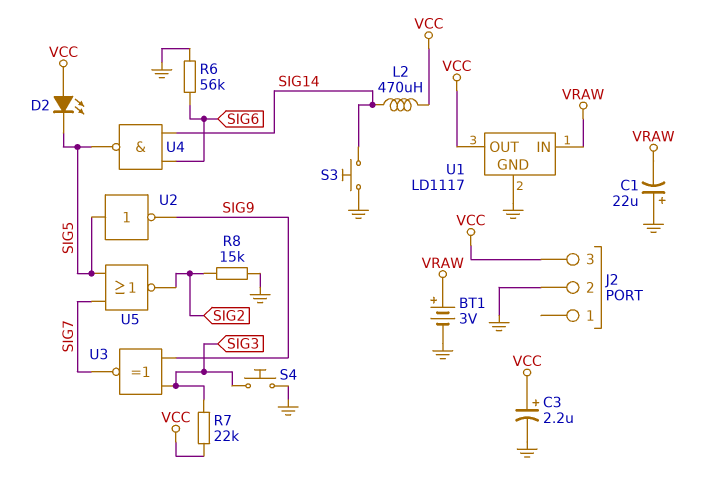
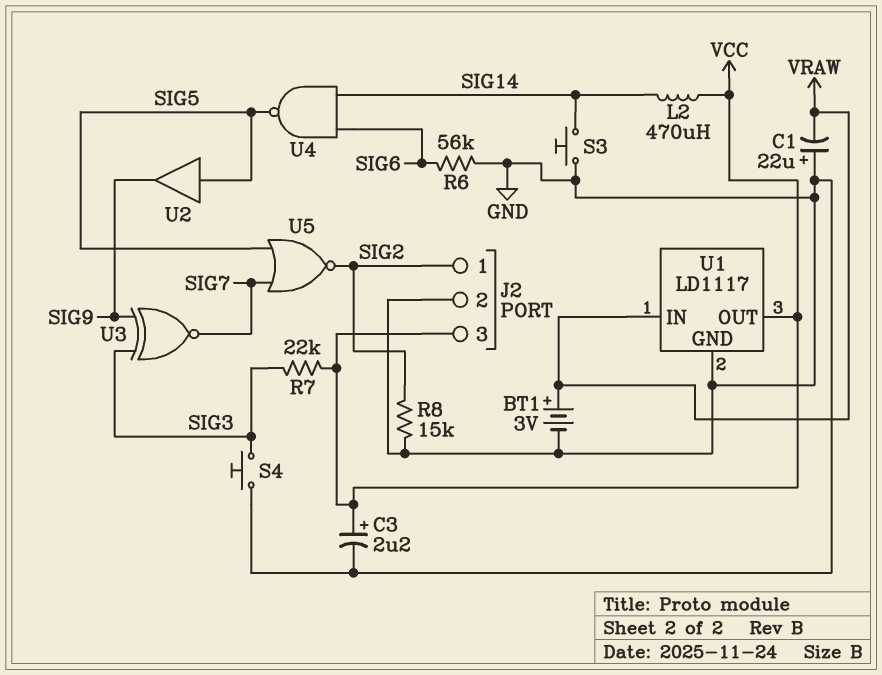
D2: LED (A VCC, K SIG5) -> none
J2 pin 1: none -> SIG2
U2: NOT (in SIG5, out SIG9) -> buffer (in SIG5, out SIG9)

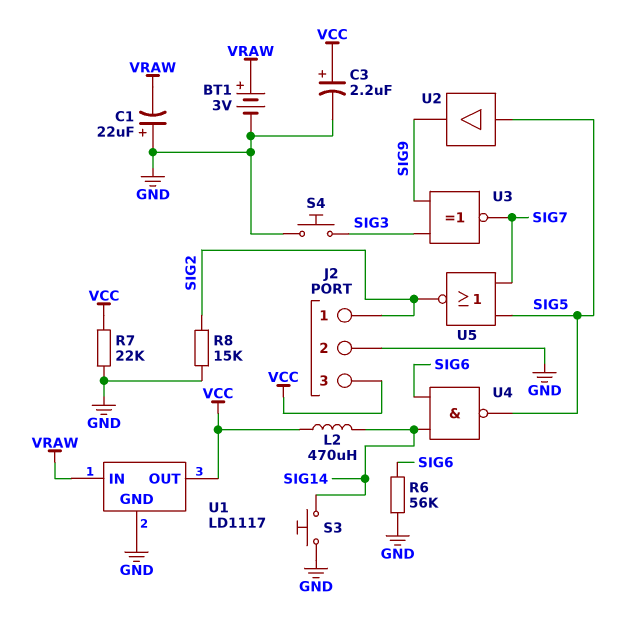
R7: 22k (SIG3, VCC) -> 22k (GND, VCC)

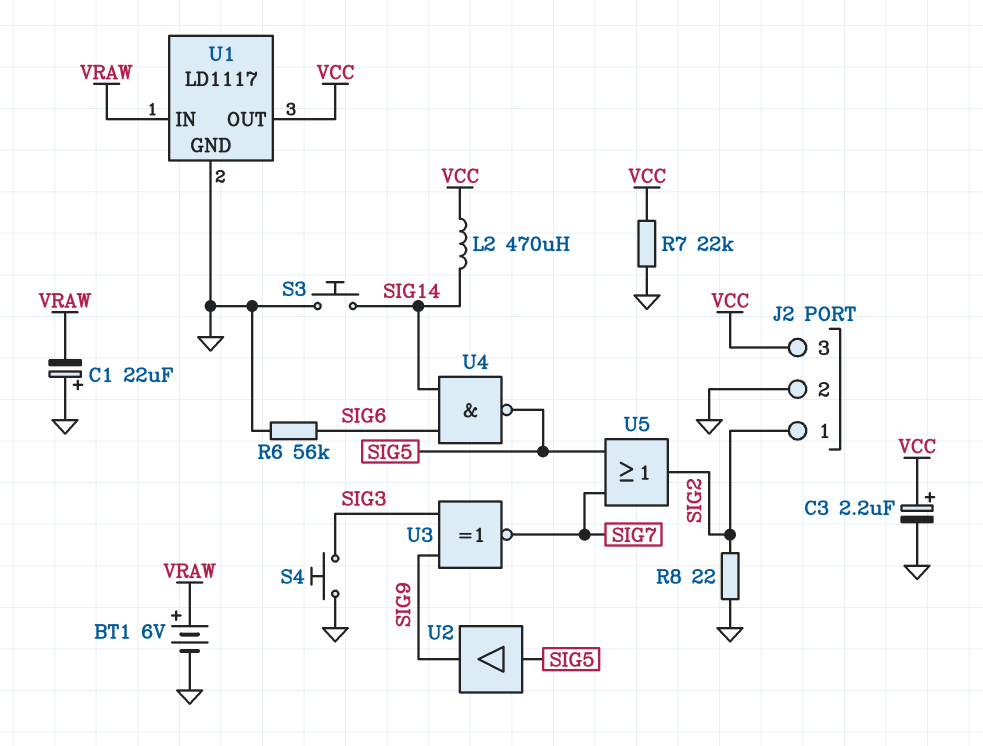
BT1: 3V (plus VRAW, minus GND) -> 6V (plus VRAW, minus GND)
R8: 15k (GND, SIG2) -> 22 (GND, SIG2)
U5: NOR (in SIG5, in SIG7, out SIG2) -> OR (in SIG5, in SIG7, out SIG2)

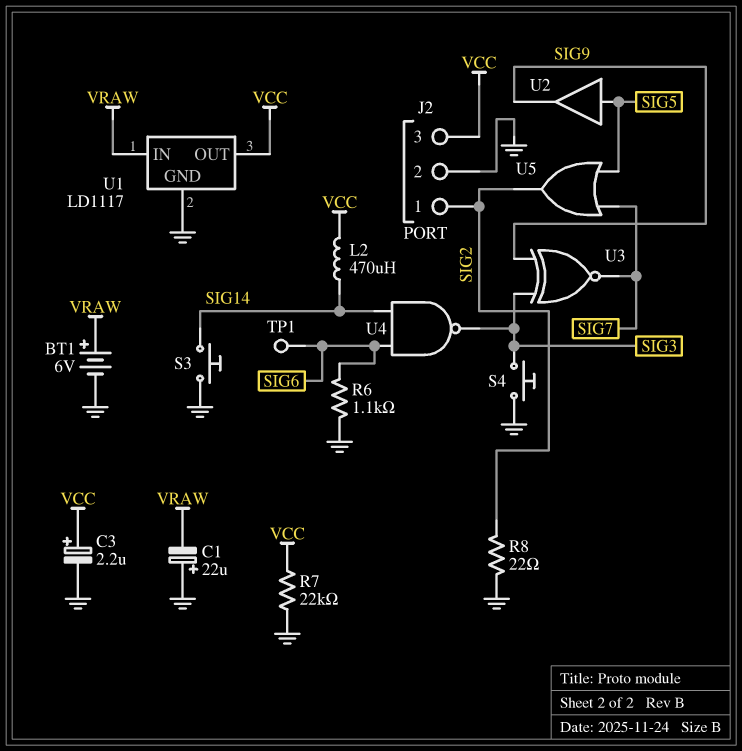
R6: 56k (GND, SIG6) -> 1.1k (GND, SIG6)
TP1: none -> test point (SIG6)
U4: NAND (in SIG6, in SIG14, out SIG5) -> NAND (in SIG6, in SIG14, out SIG3)

